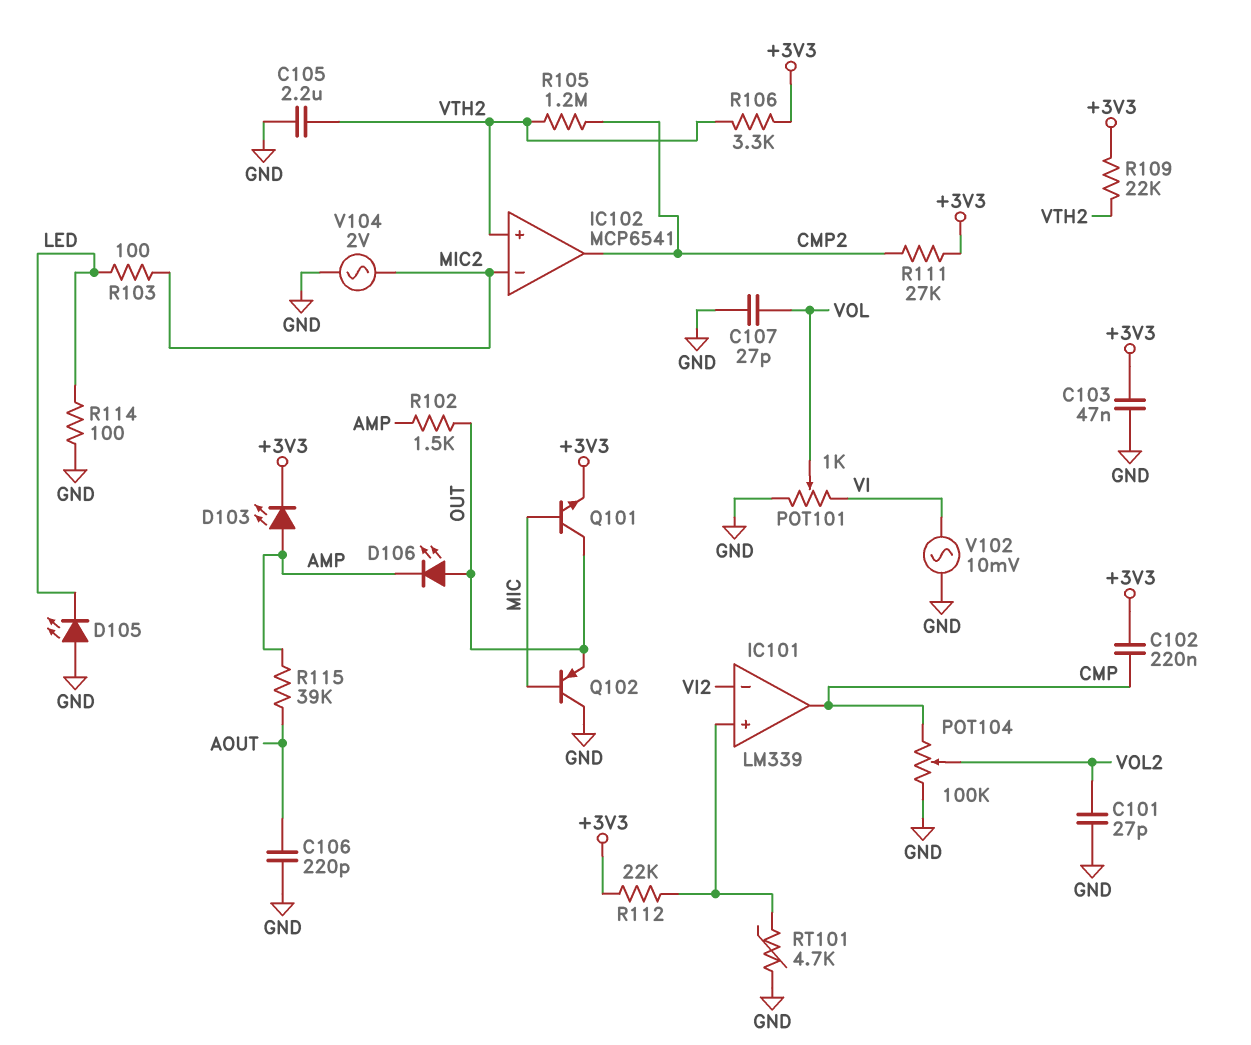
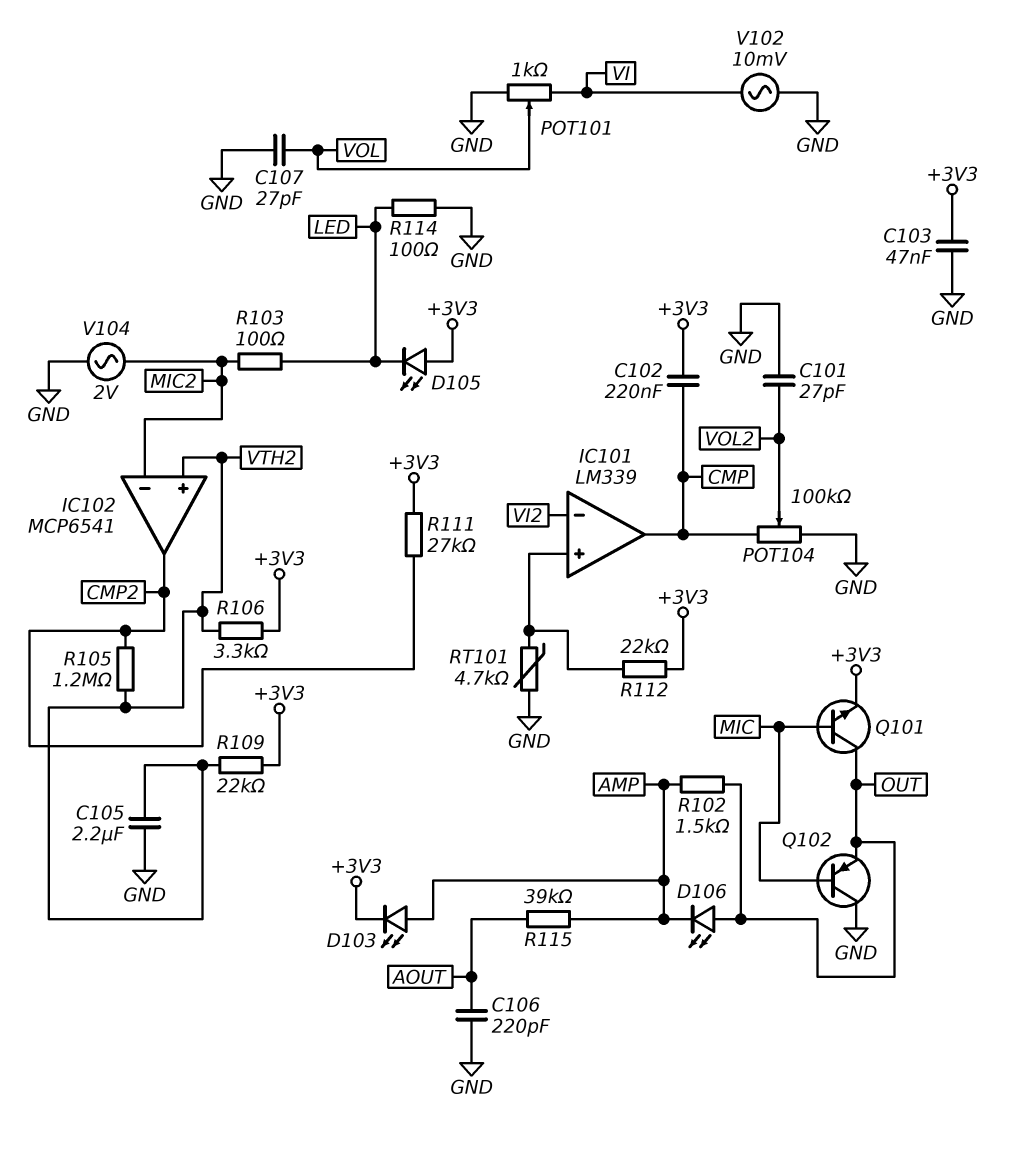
D105: LED (A GND, K LED) -> LED (A +3V3, K LED)

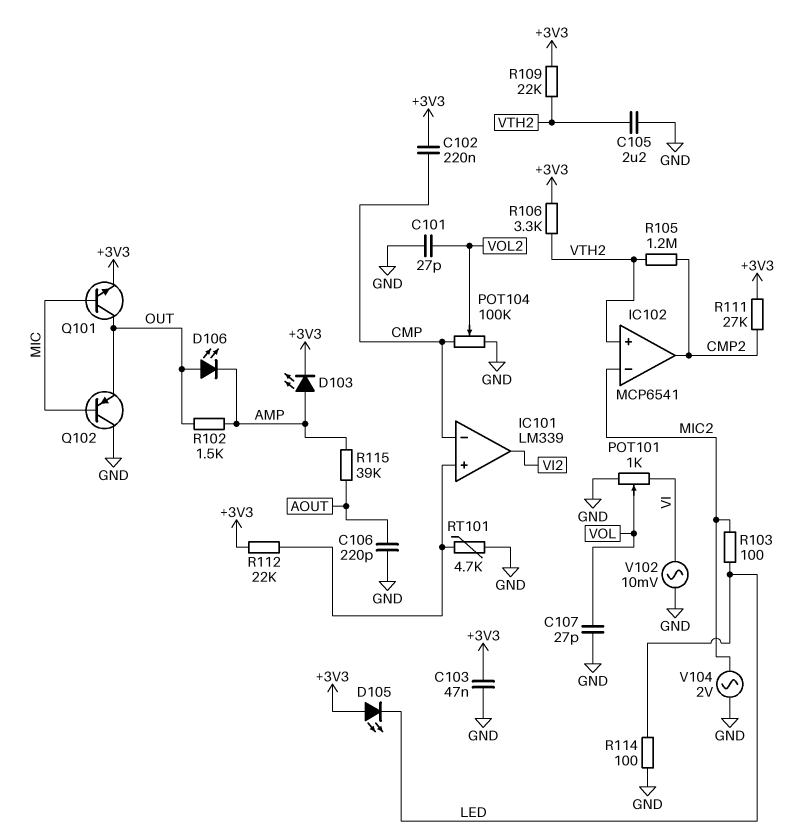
IC101 pin in-: VI2 -> CMP
IC101 pin out: CMP -> VI2

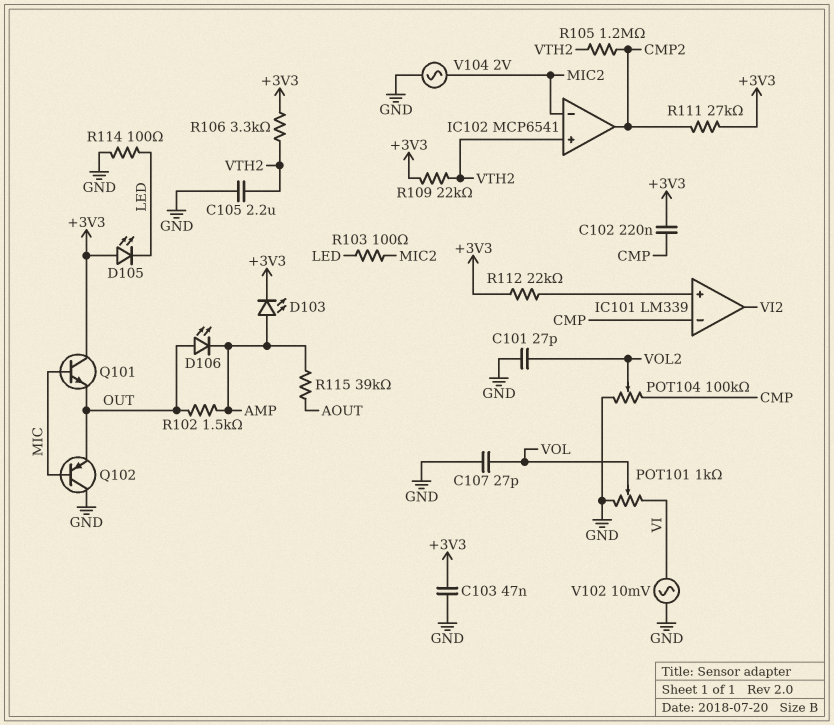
C106: 220pF (AOUT, GND) -> none
Q101: NPN (B MIC, C OUT, E +3V3) -> NPN (B MIC, C +3V3, E OUT)
RT101: 4.7k (GND, IC101/in+) -> none

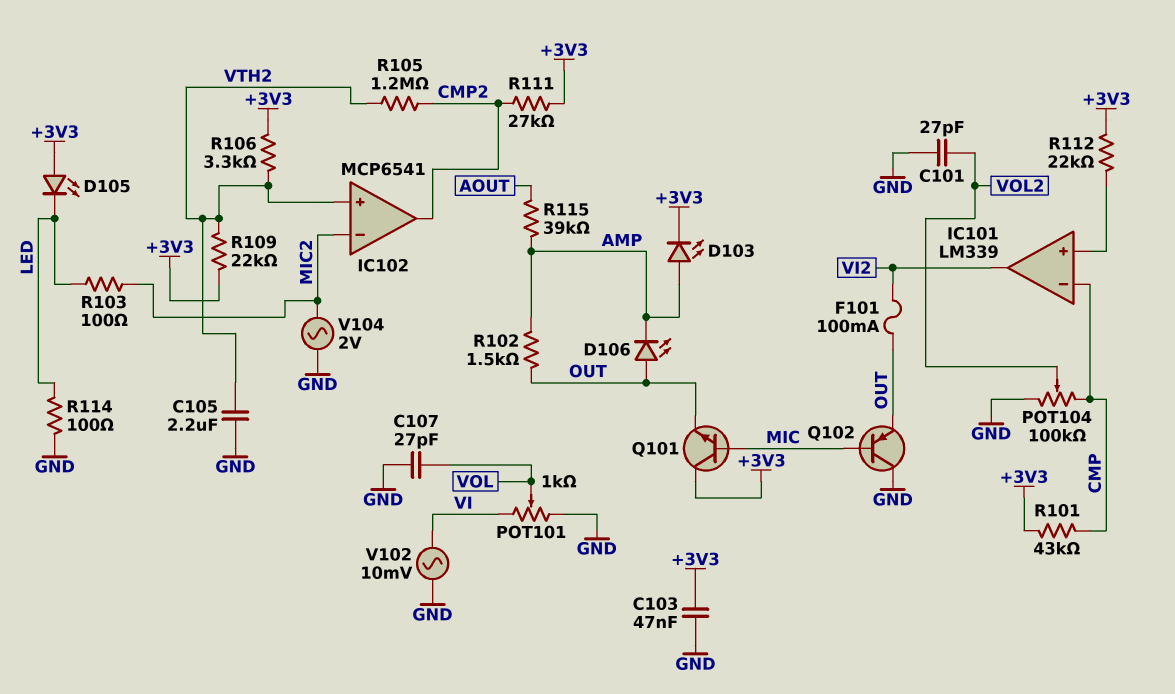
C102: 220nF (+3V3, CMP) -> none
F101: none -> 100mA (OUT, VI2)
R101: none -> 43k (+3V3, CMP)

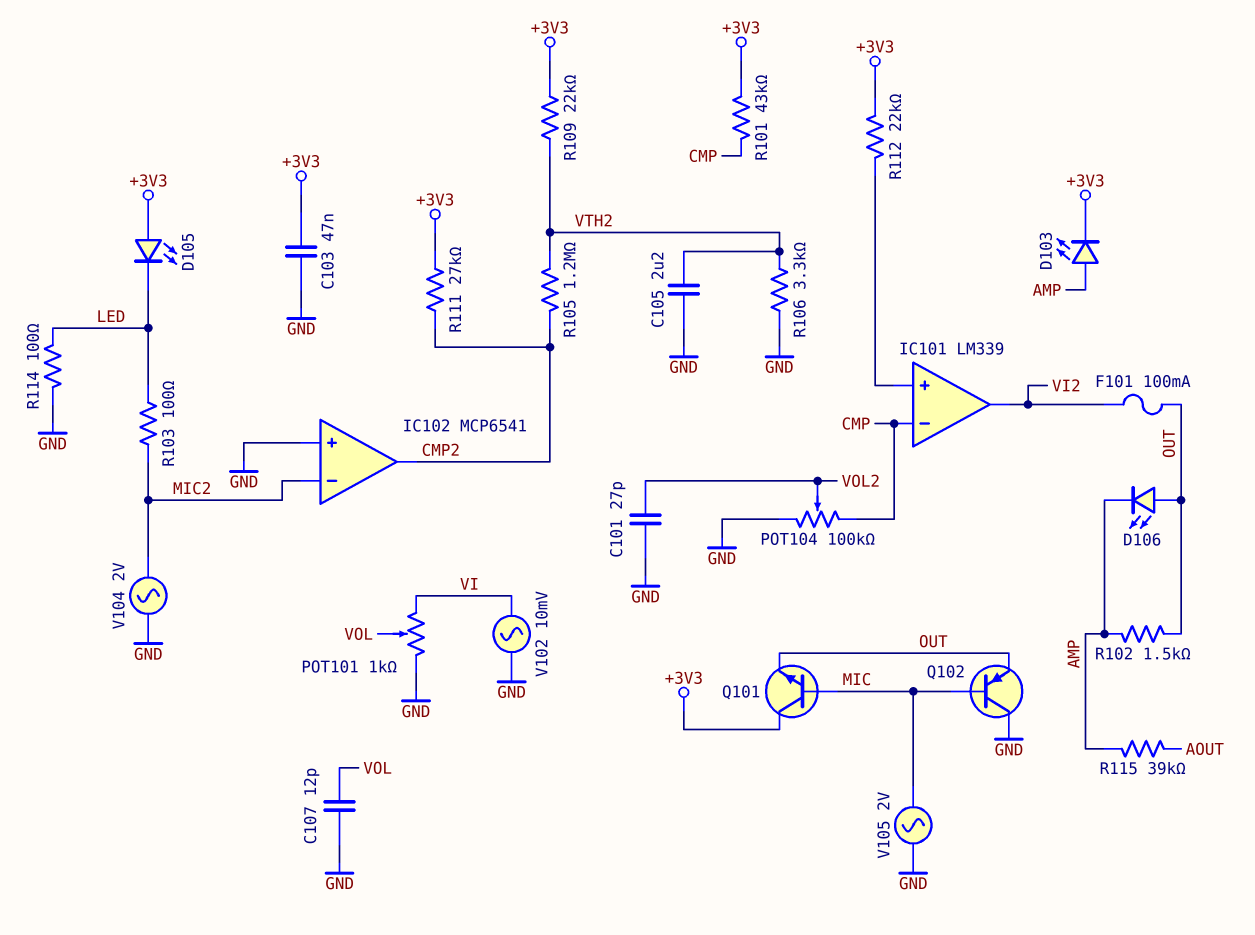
C107: 27pF (GND, VOL) -> 12pF (GND, VOL)
IC102 pin in+: VTH2 -> GND
R106: 3.3k (+3V3, VTH2) -> 3.3k (GND, VTH2)
V105: none -> AC 2V (GND, MIC)

